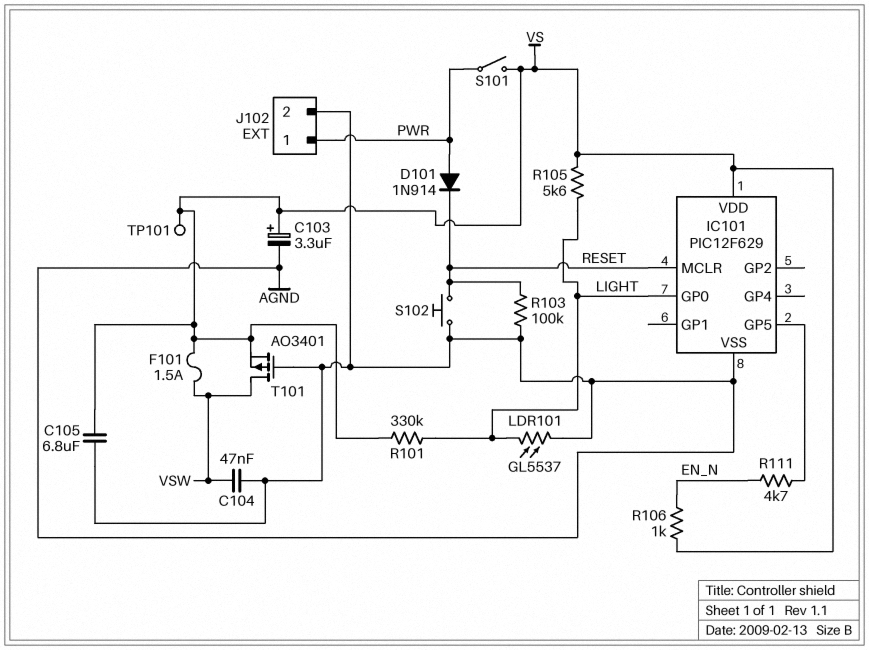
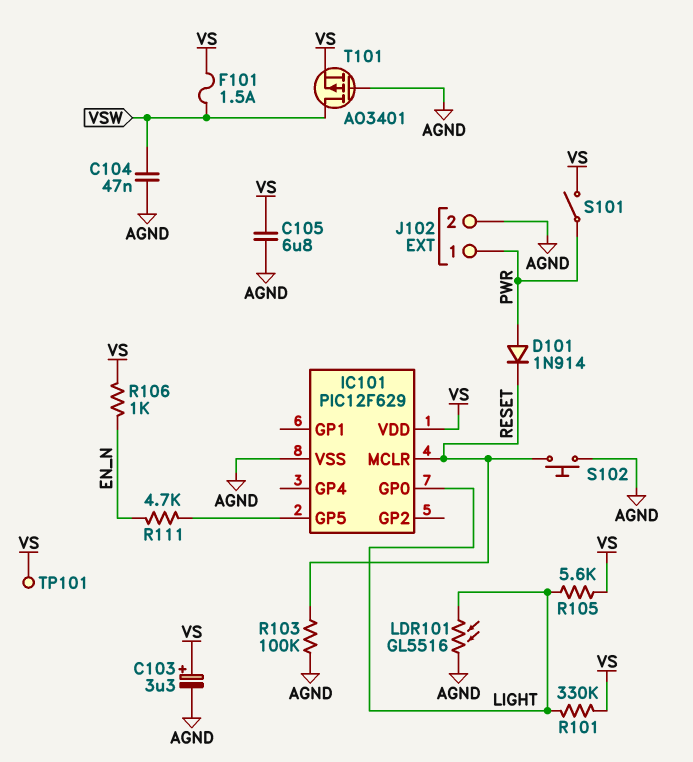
LDR101: GL5537 (AGND, LIGHT) -> GL5516 (AGND, LIGHT)

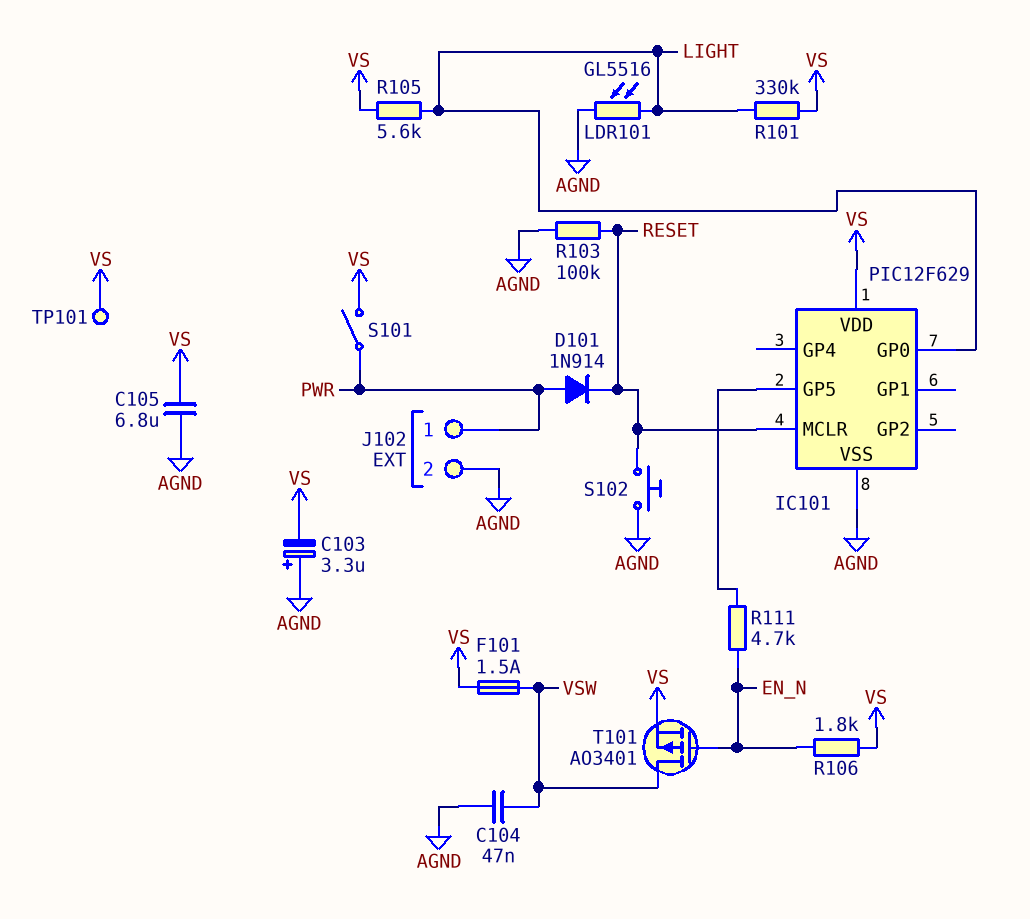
C103: 3.3uF (plus VS, minus AGND) -> 3.3uF (plus AGND, minus VS)
R106: 1k (EN_N, VS) -> 1.8k (EN_N, VS)
T101: PMOS AO3401 (G AGND, D VSW, S VS) -> PMOS AO3401 (G EN_N, D VSW, S VS)

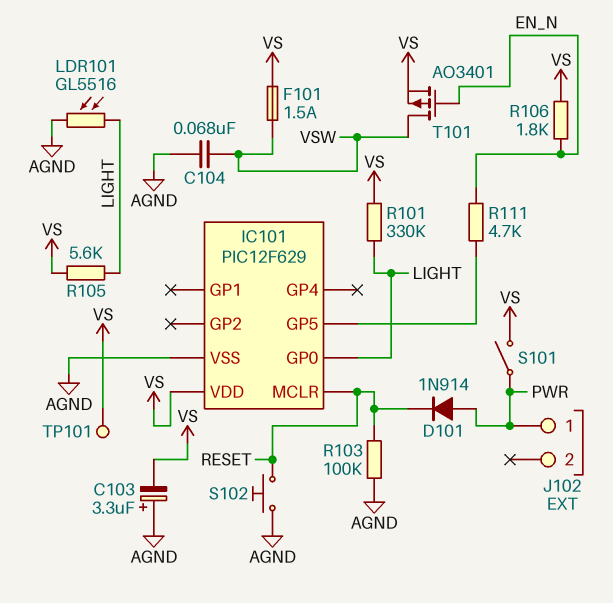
C104: 47nF (AGND, VSW) -> 68nF (AGND, VSW)
C105: 6.8uF (AGND, VS) -> none
J102 pin 2: AGND -> none

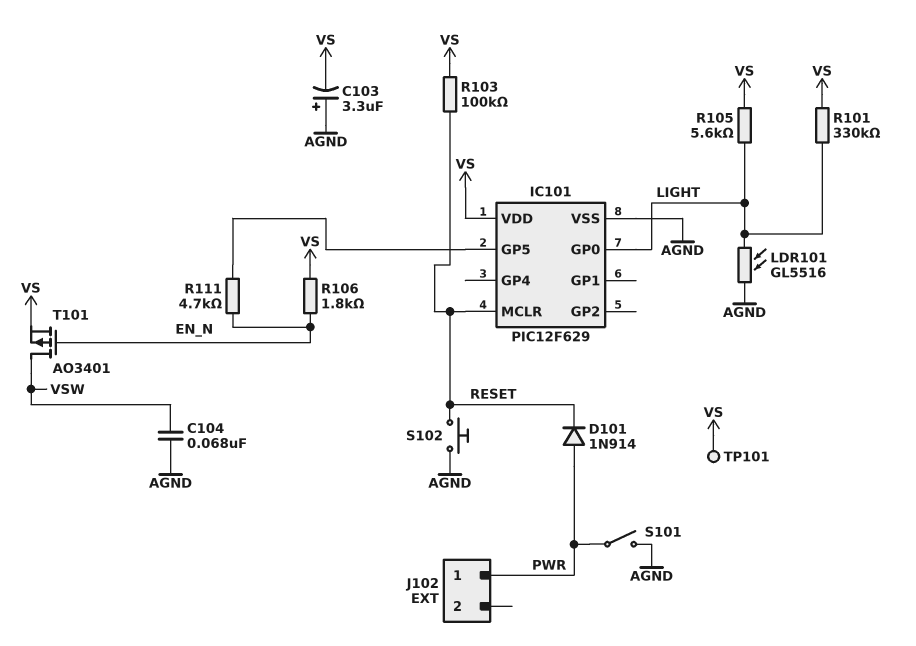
F101: 1.5A (VS, VSW) -> none
R103: 100k (AGND, RESET) -> 100k (RESET, VS)
S101: switch (PWR, VS) -> switch (AGND, PWR)

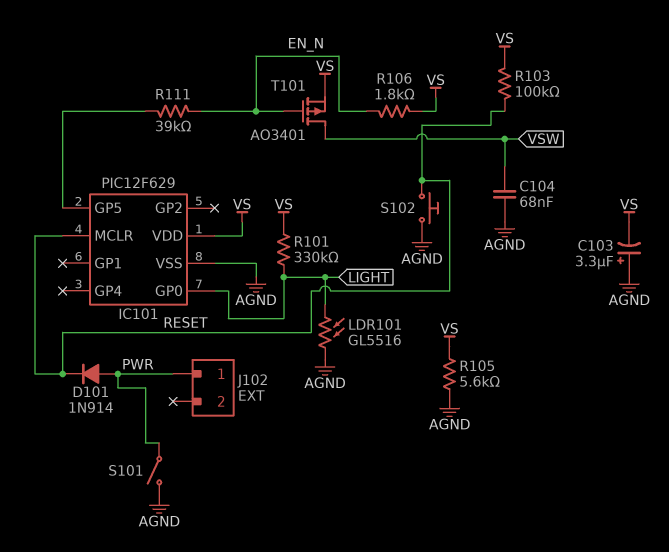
R105: 5.6k (LIGHT, VS) -> 5.6k (AGND, VS)
R111: 4.7k (EN_N, IC101/GP5) -> 39k (EN_N, IC101/GP5)
TP101: test point (VS) -> none

